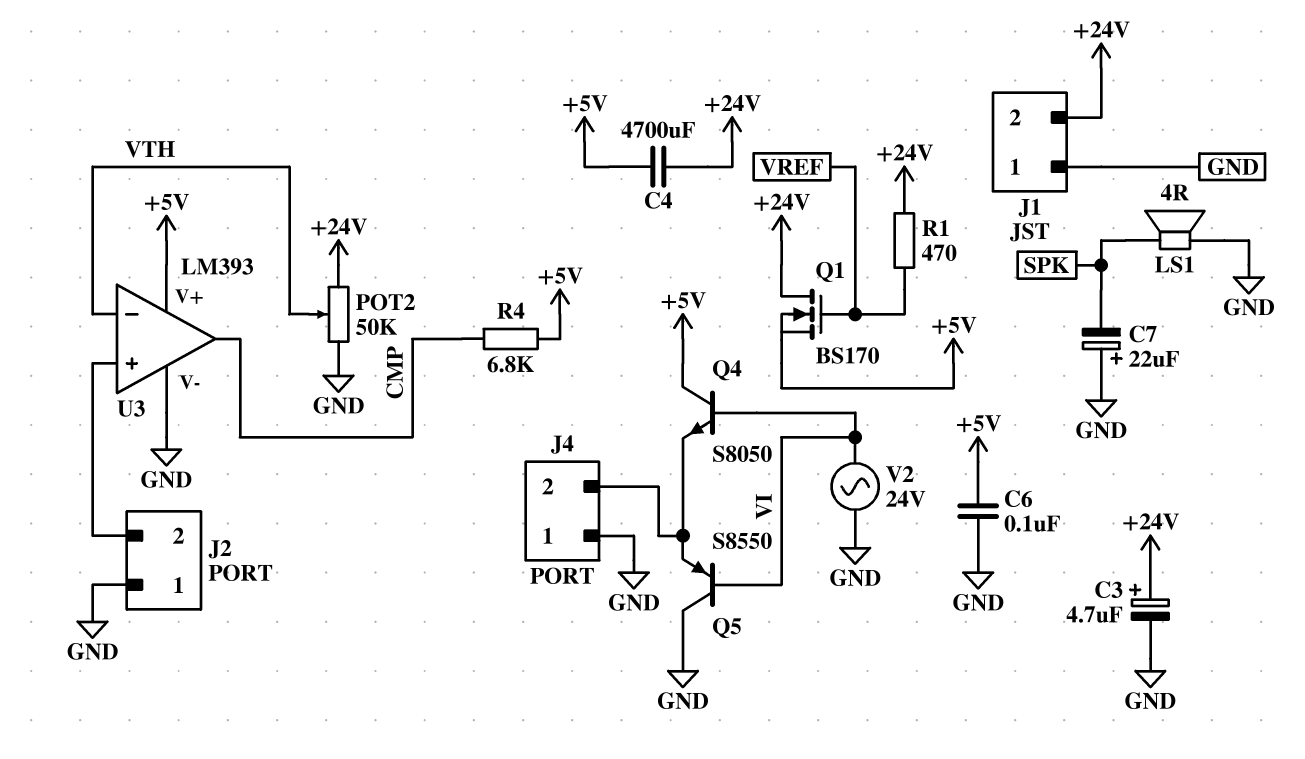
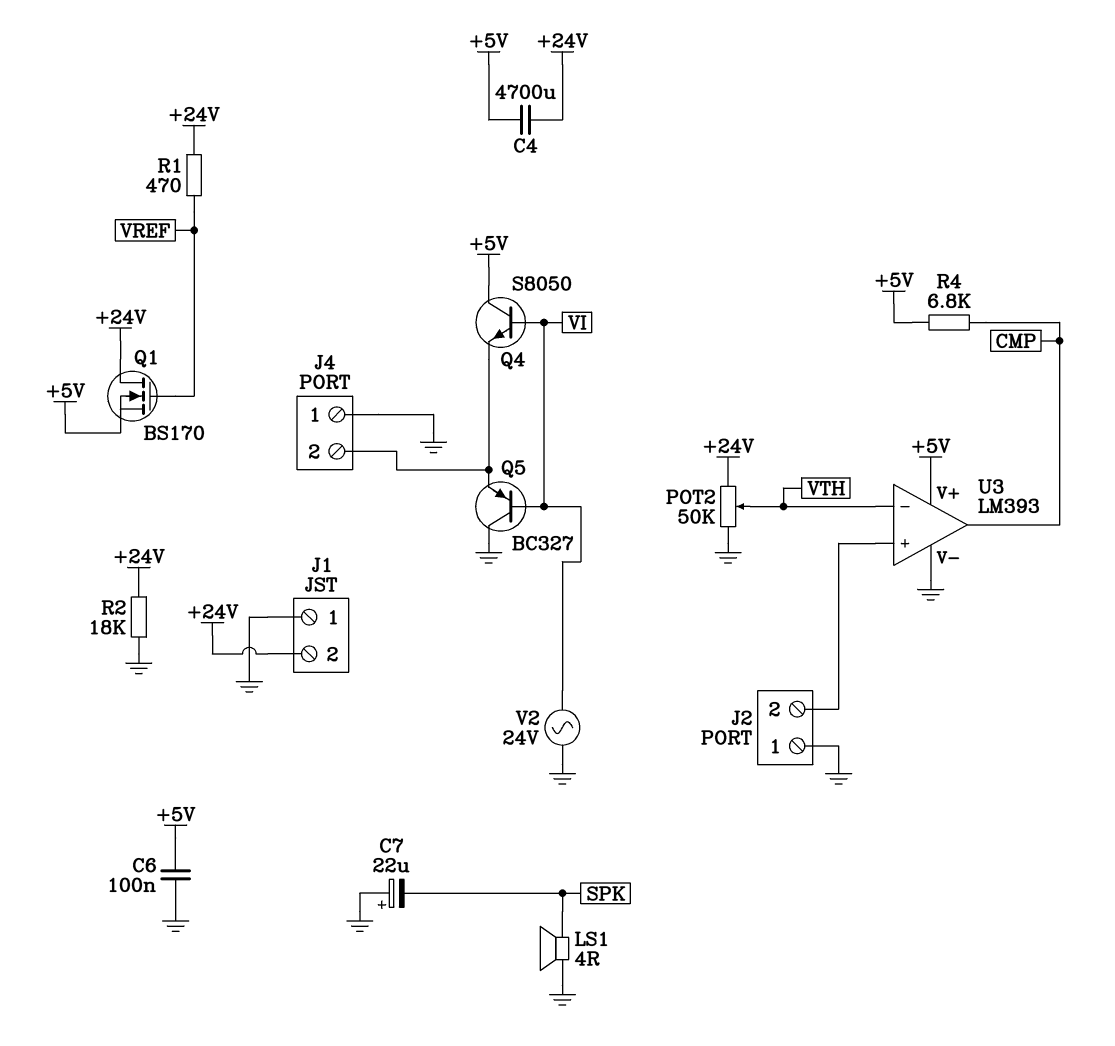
C3: 4.7uF (plus +24V, minus GND) -> none
Q5: PNP S8550 (B VI, C GND, E J4/2) -> PNP BC327 (B VI, C GND, E J4/2)
R2: none -> 18k (+24V, GND)

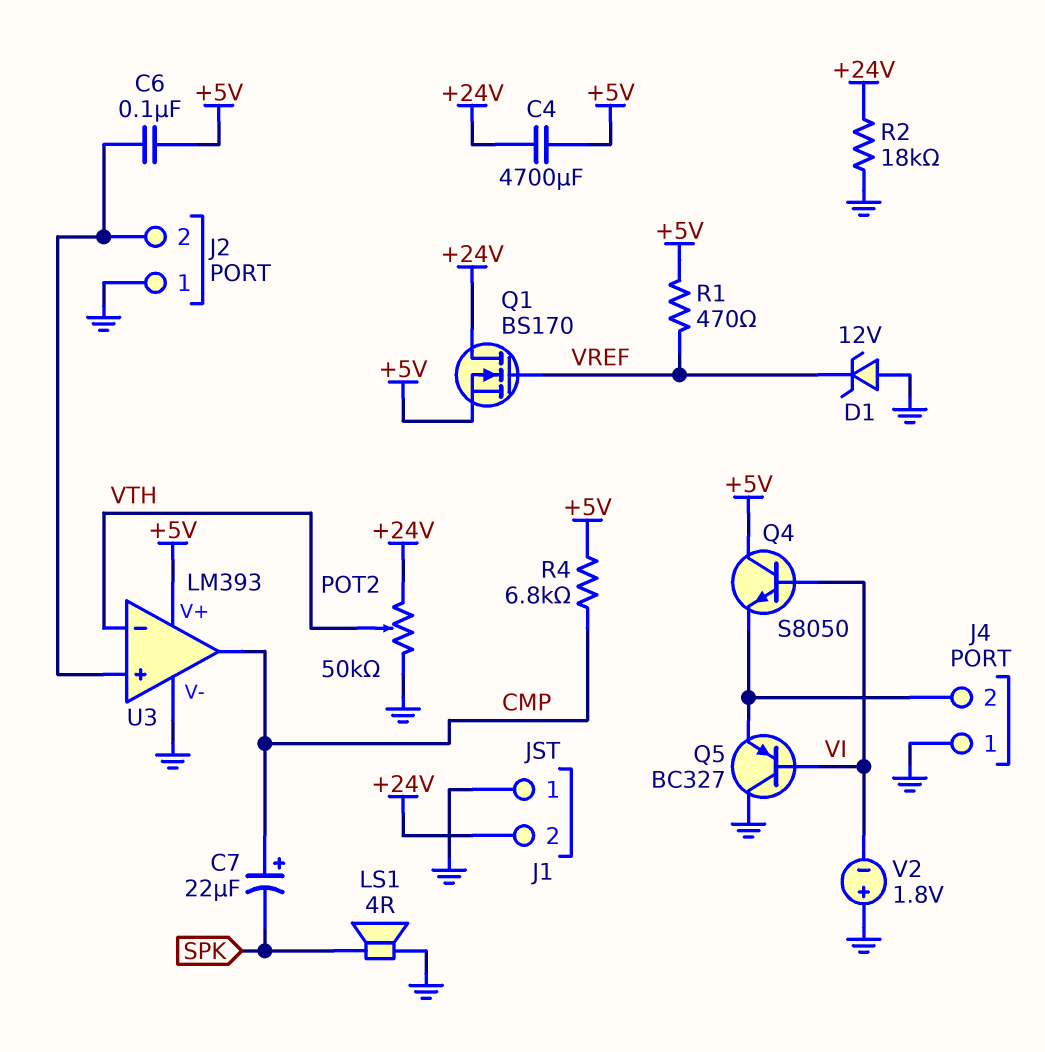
C6: 100nF (+5V, GND) -> 100nF (+5V, J2/2)
C7: 22uF (plus GND, minus SPK) -> 22uF (plus CMP, minus SPK)
D1: none -> zener 12V (A GND, K VREF)
R1: 470 (+24V, VREF) -> 470 (+5V, VREF)
V2: AC 24V (GND, VI) -> 1.8V (plus GND, minus VI)

